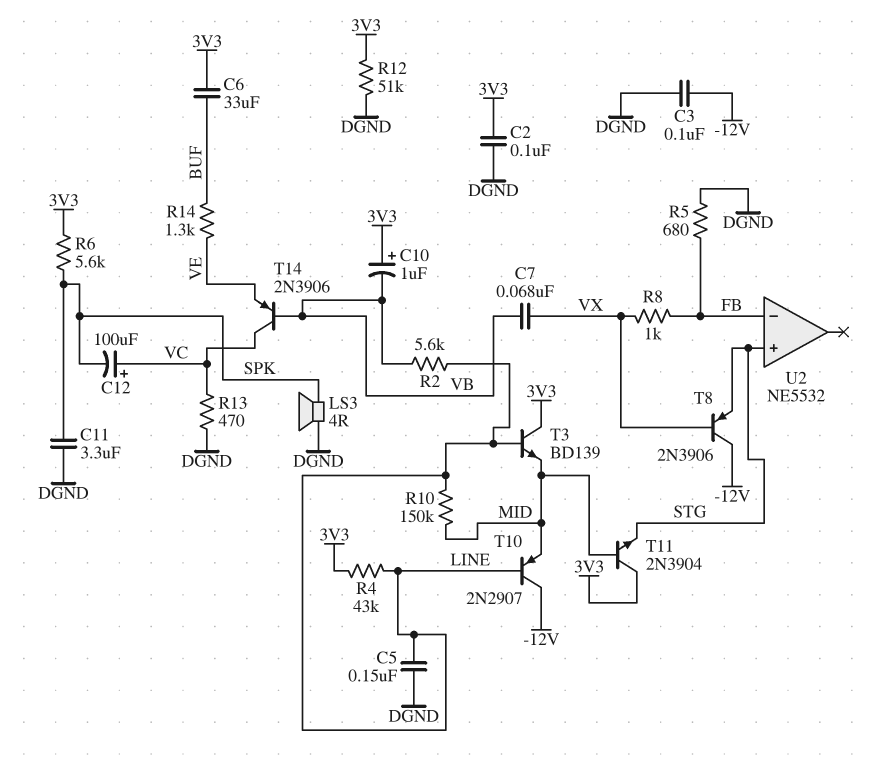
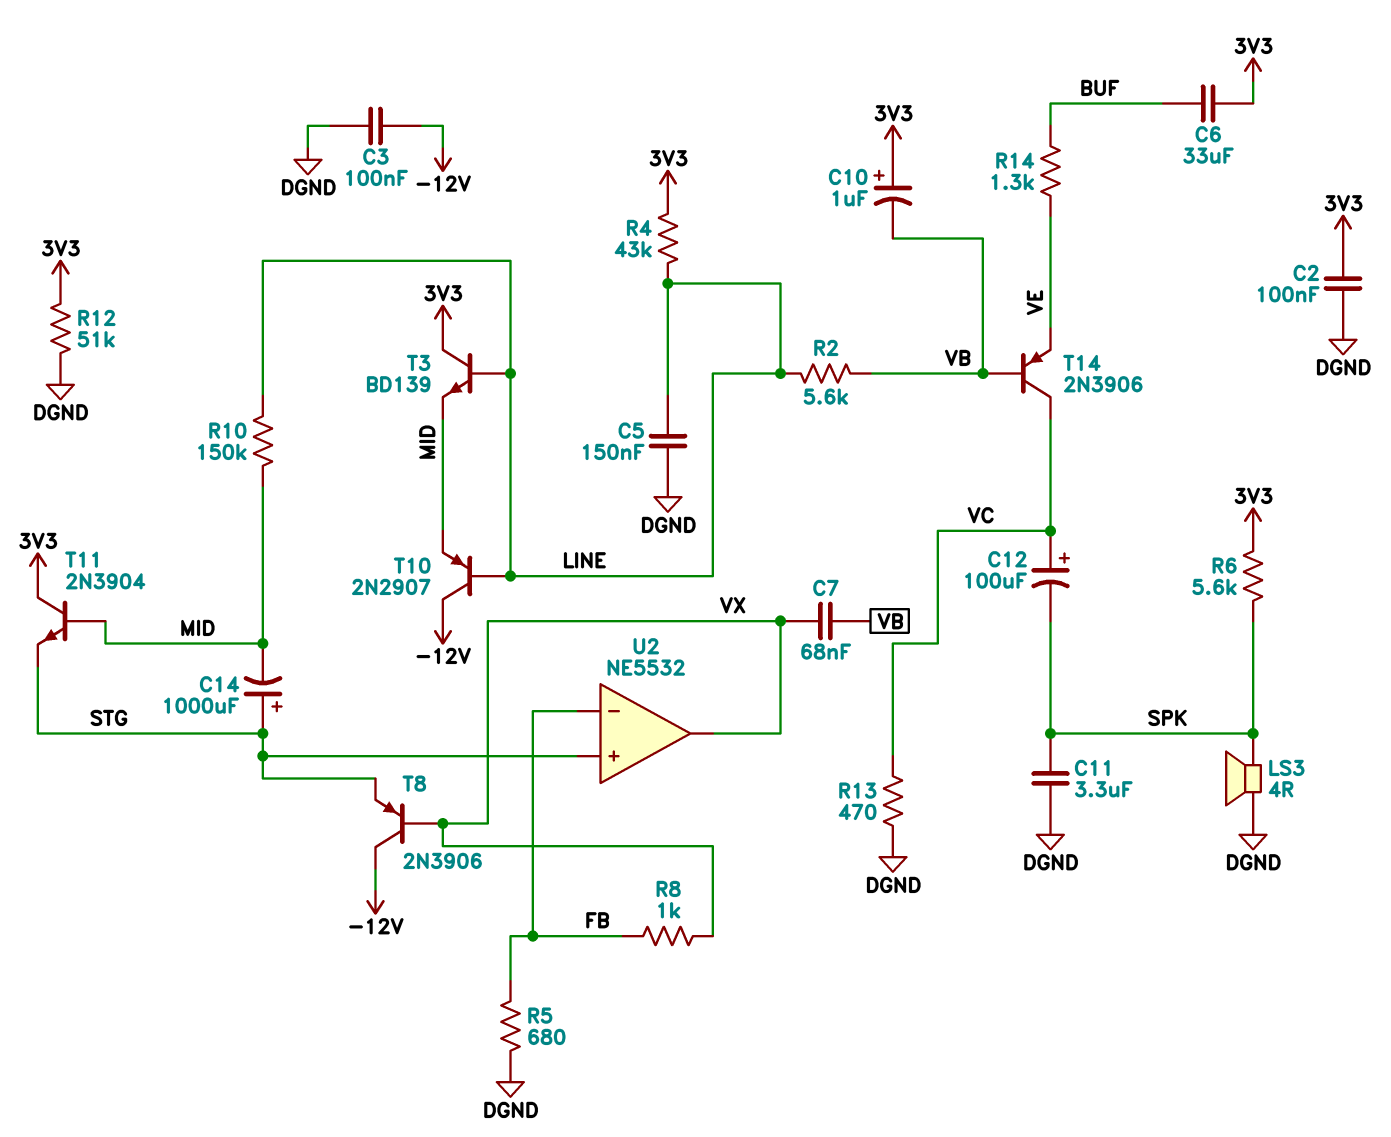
C14: none -> 1000uF (plus STG, minus MID)
U2 pin out: none -> VX

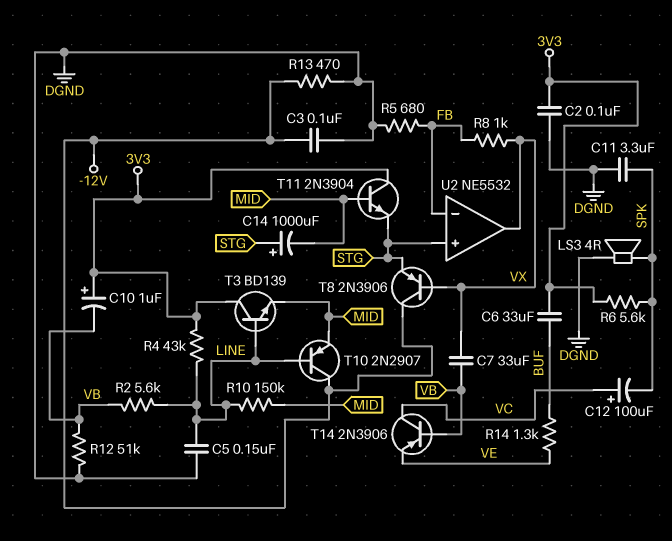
C7: 68nF (VB, VX) -> 33uF (VB, VX)
R12: 51k (3V3, DGND) -> 51k (DGND, VB)
R13: 470 (DGND, VC) -> 470 (-12V, DGND)

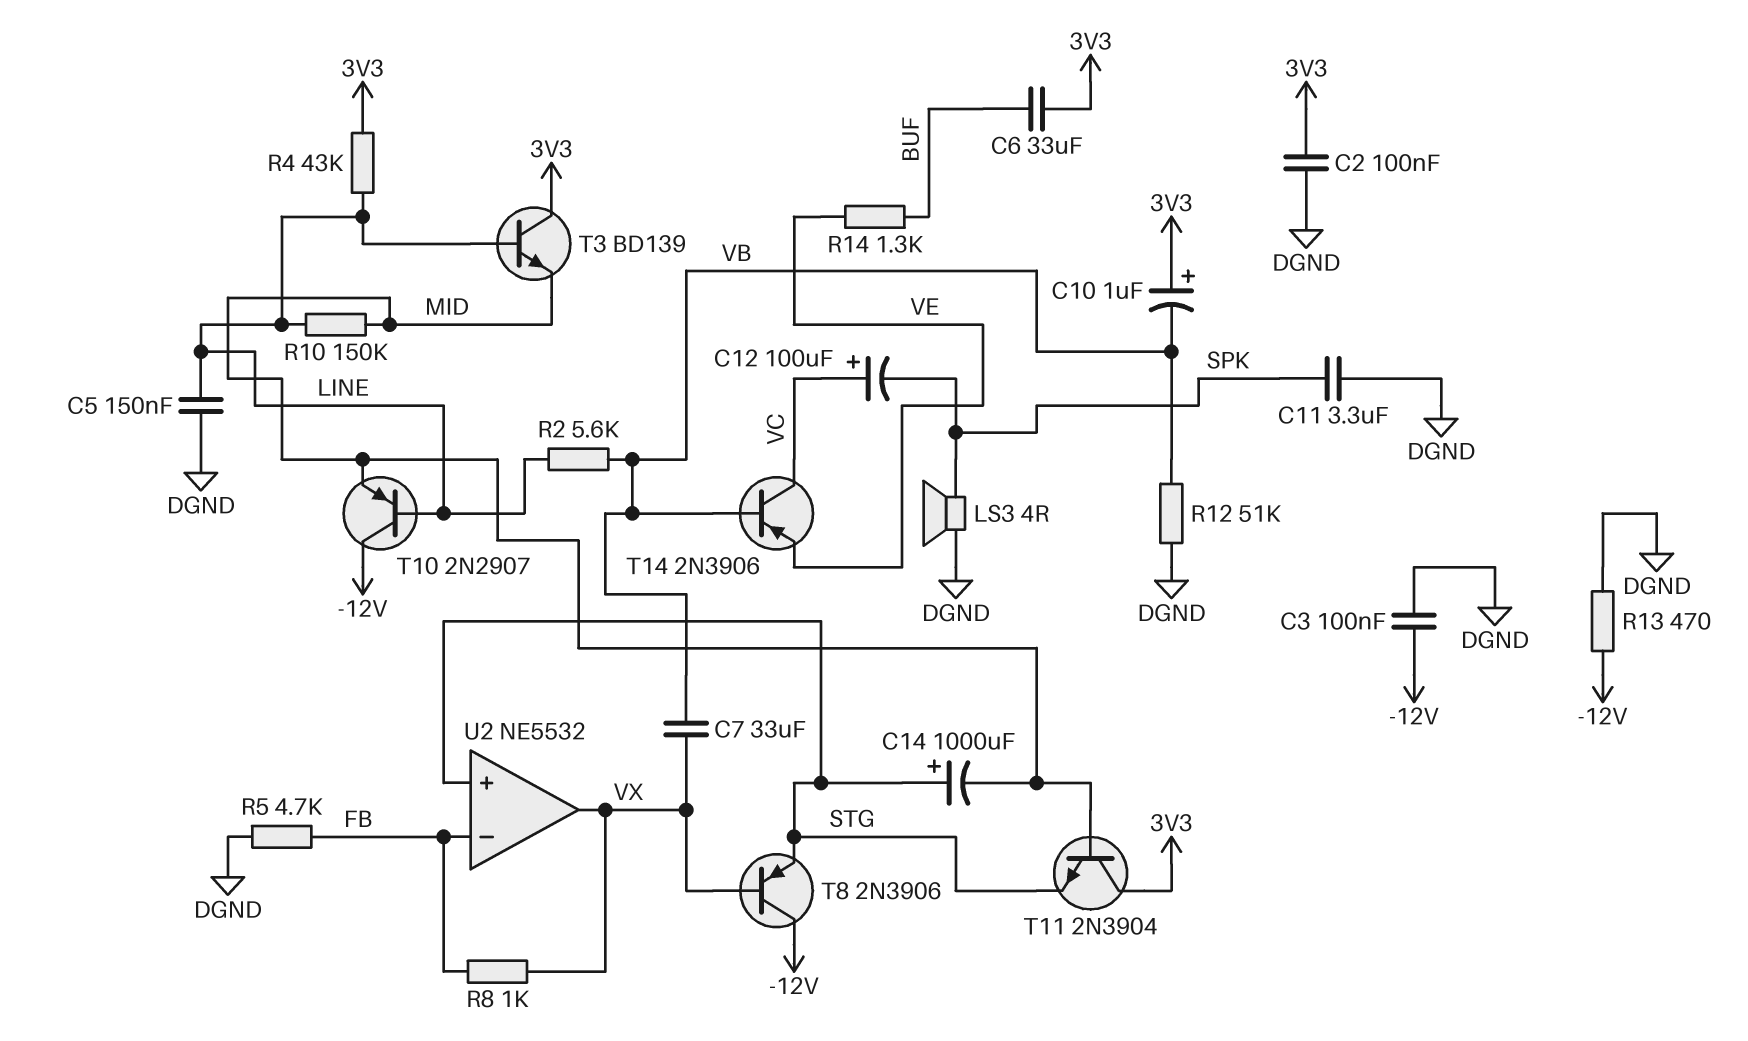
R5: 680 (DGND, FB) -> 4.7k (DGND, FB)
R6: 5.6k (3V3, SPK) -> none

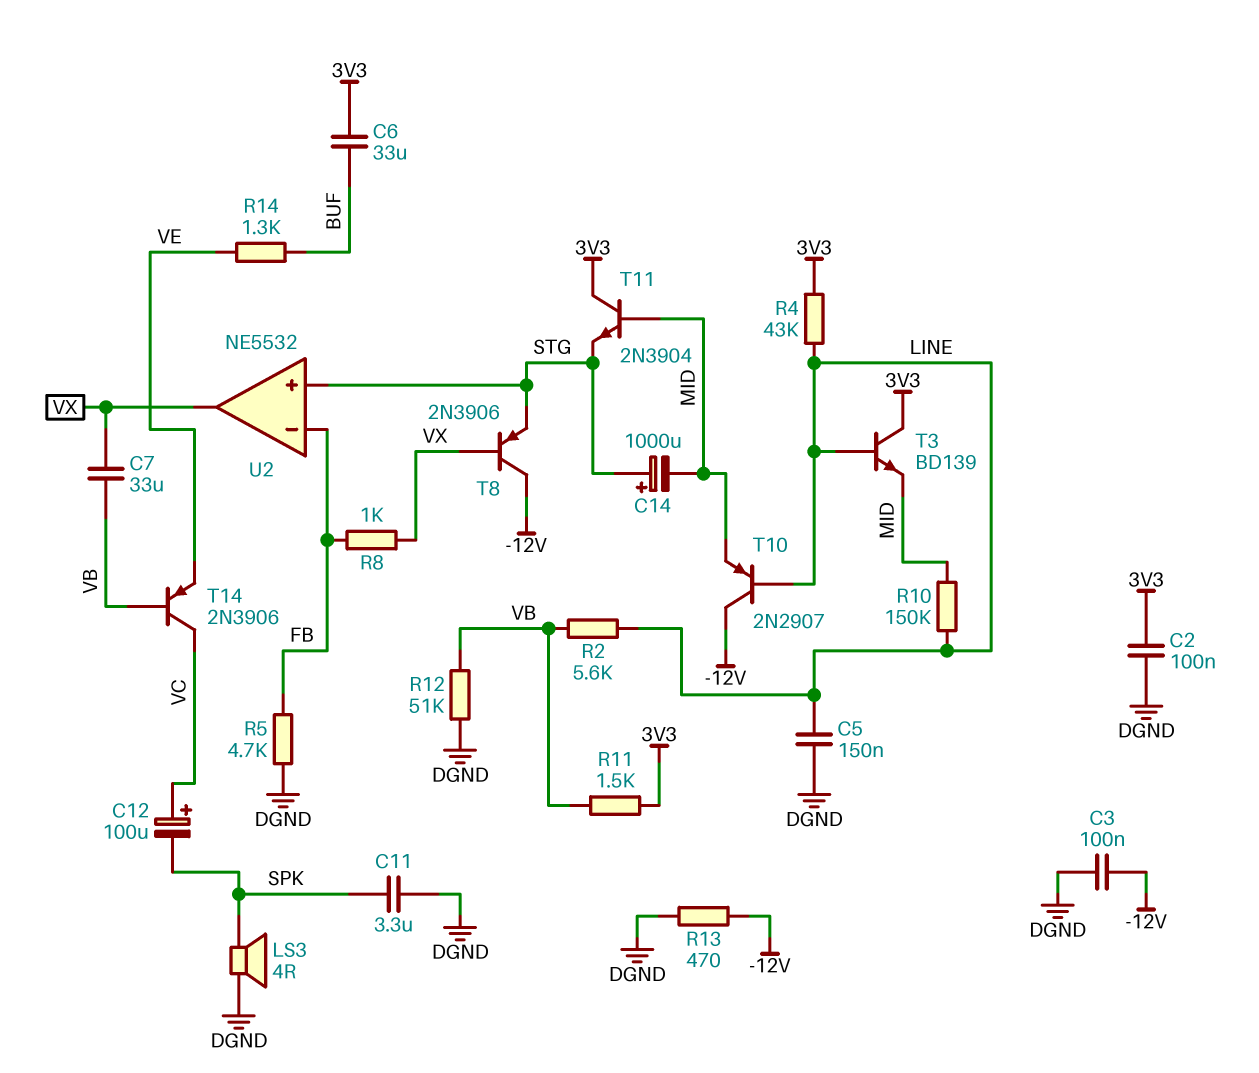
C10: 1uF (plus 3V3, minus VB) -> none
R11: none -> 1.5k (3V3, VB)

